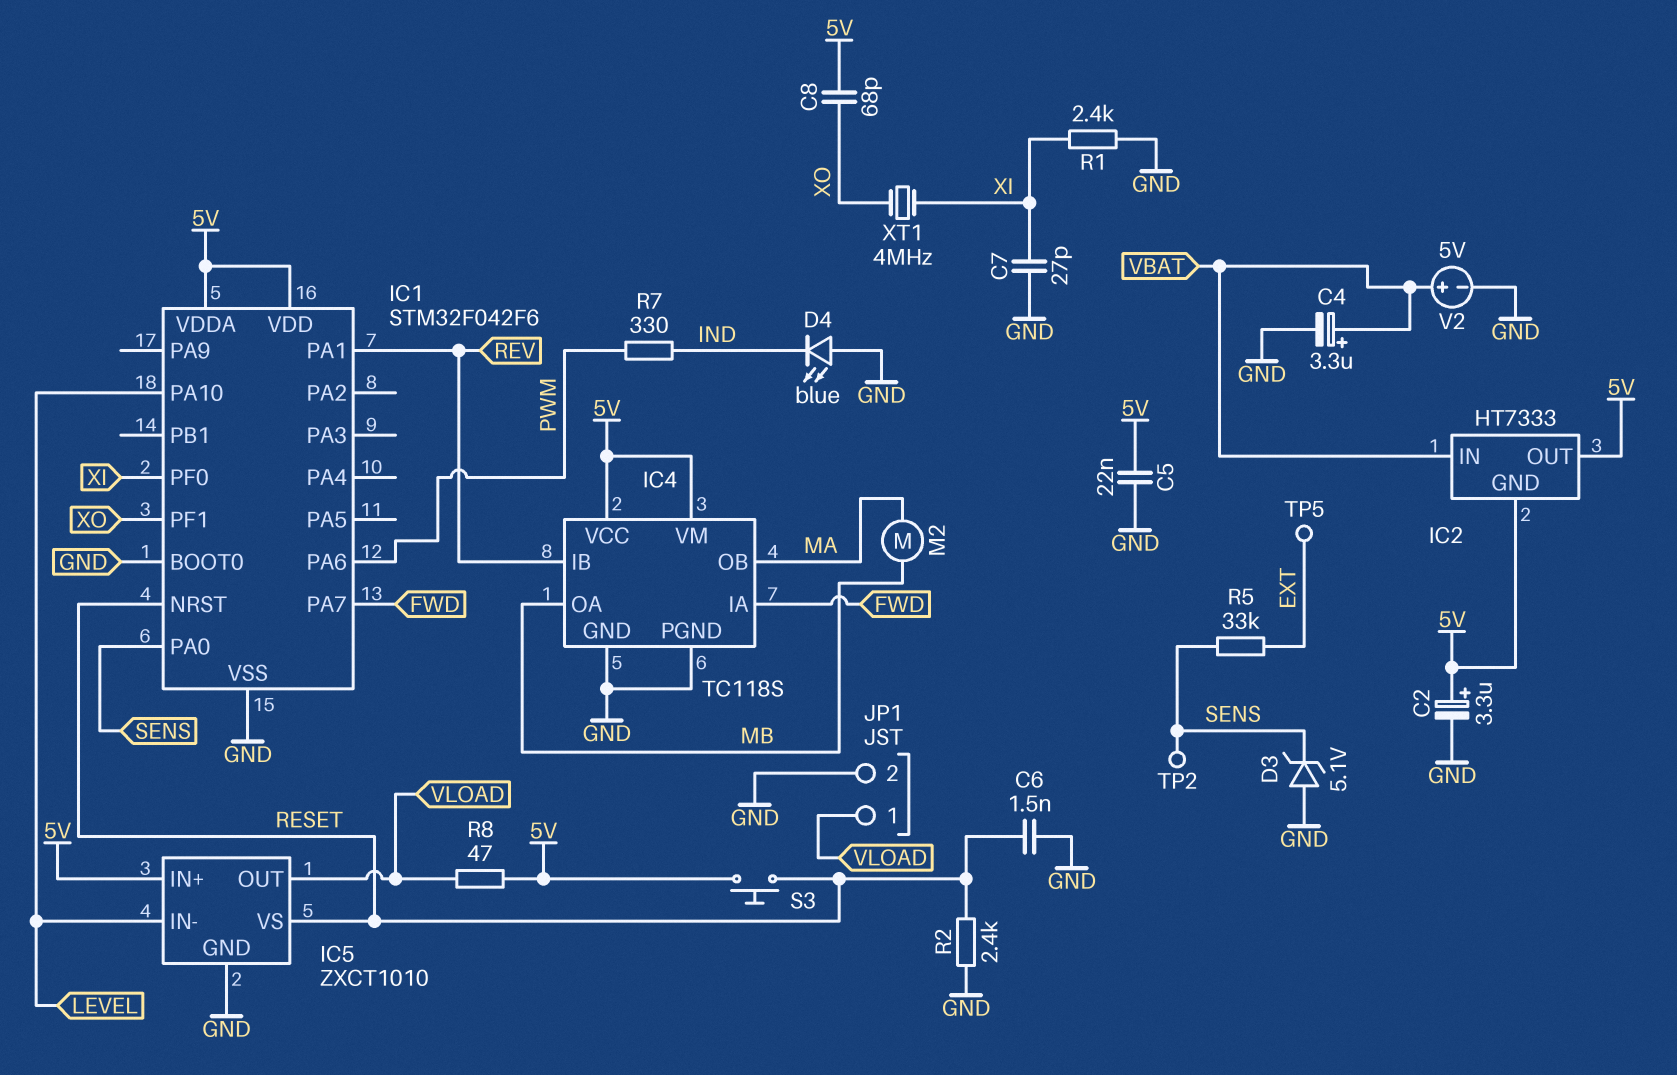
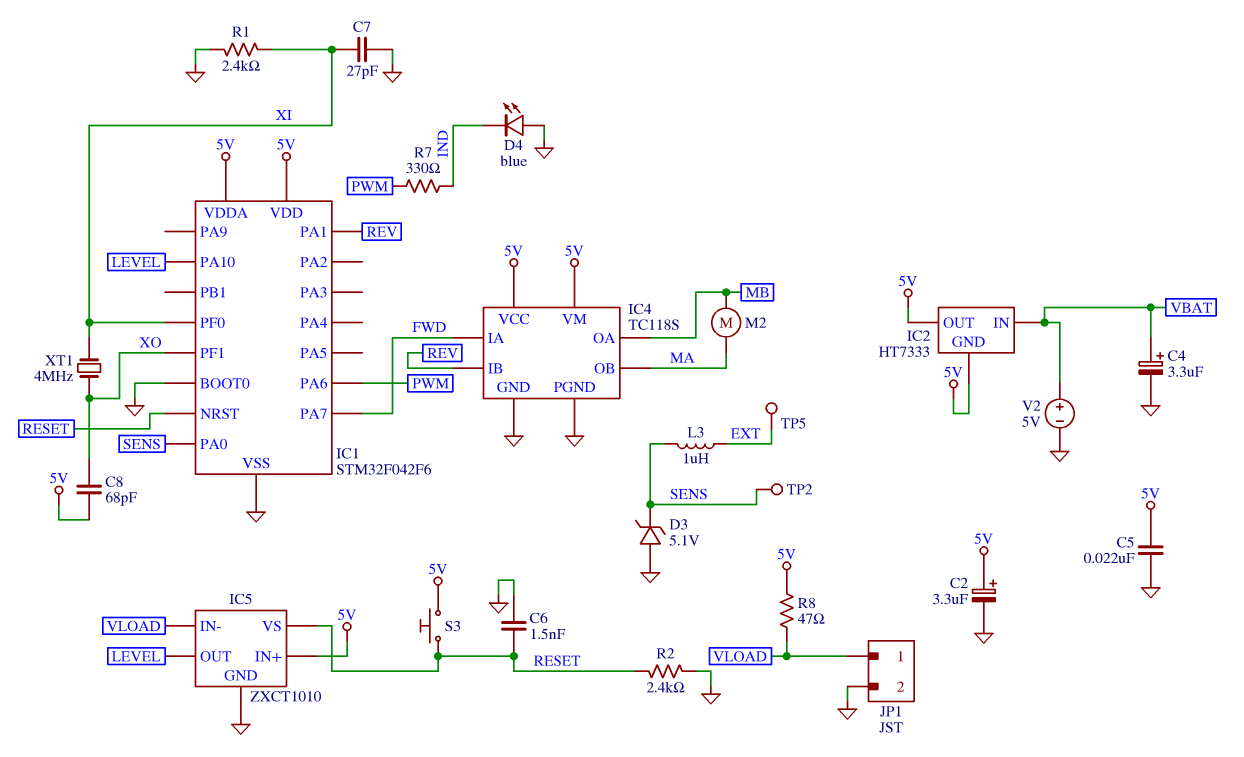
IC5 pin IN-: LEVEL -> VLOAD
IC5 pin OUT: VLOAD -> LEVEL
L3: none -> 1uH (EXT, SENS)
R5: 33k (EXT, SENS) -> none

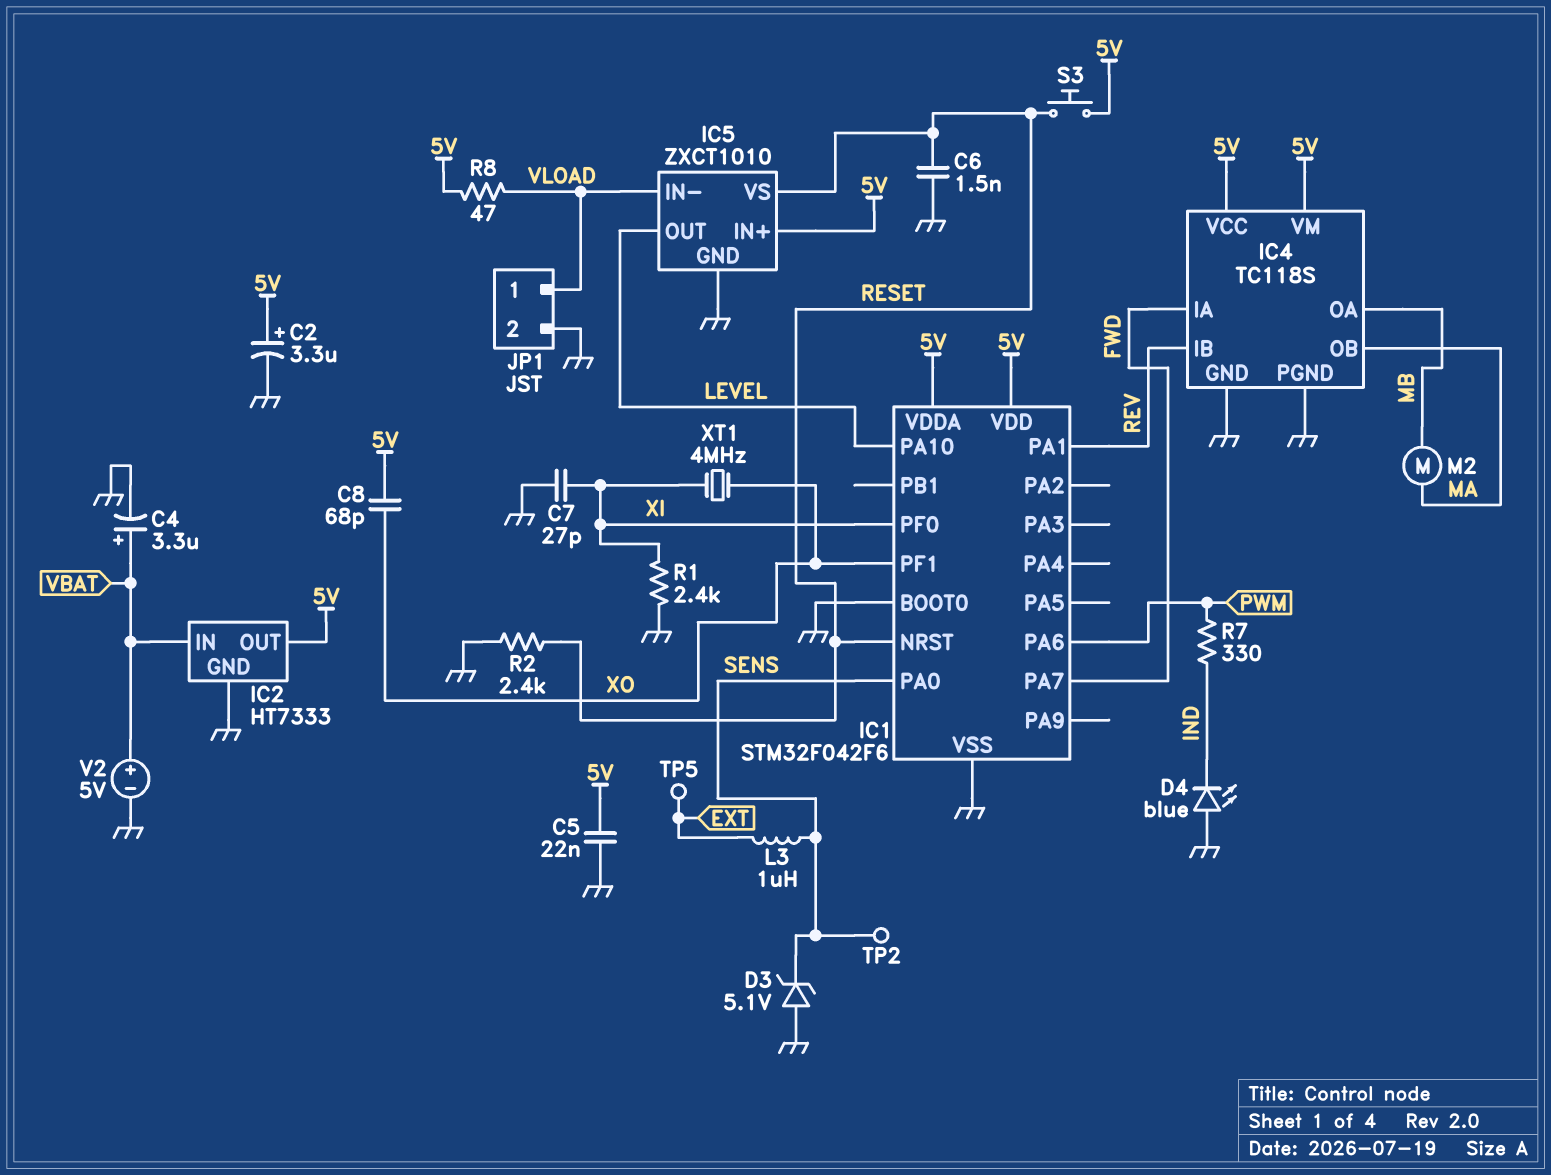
IC2 pin GND: 5V -> GND

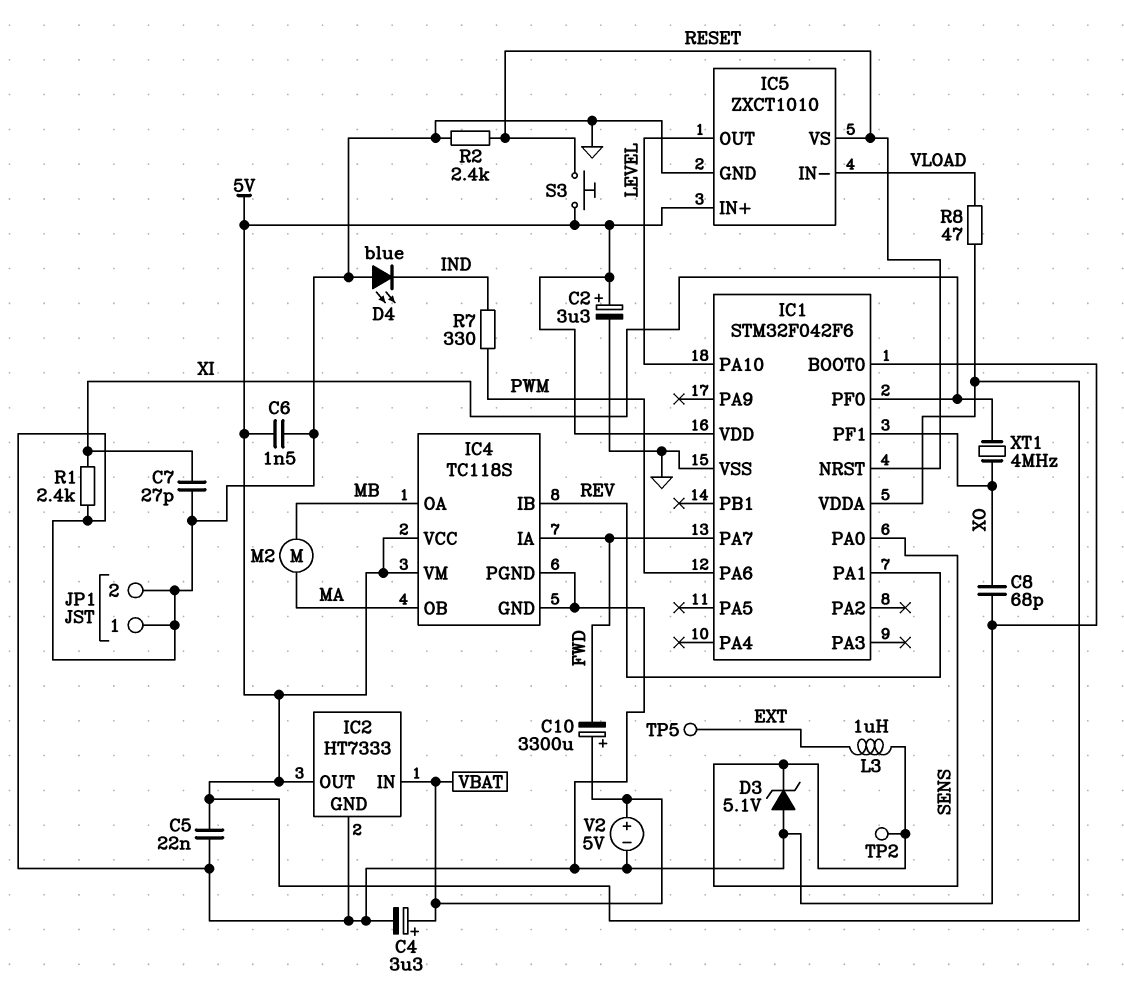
C6: 1.5nF (GND, RESET) -> 1.5nF (5V, GND)
C8: 68pF (5V, XO) -> 68pF (GND, XO)
C10: none -> 3300uF (plus VBAT, minus FWD)
JP1 pin 1: VLOAD -> GND

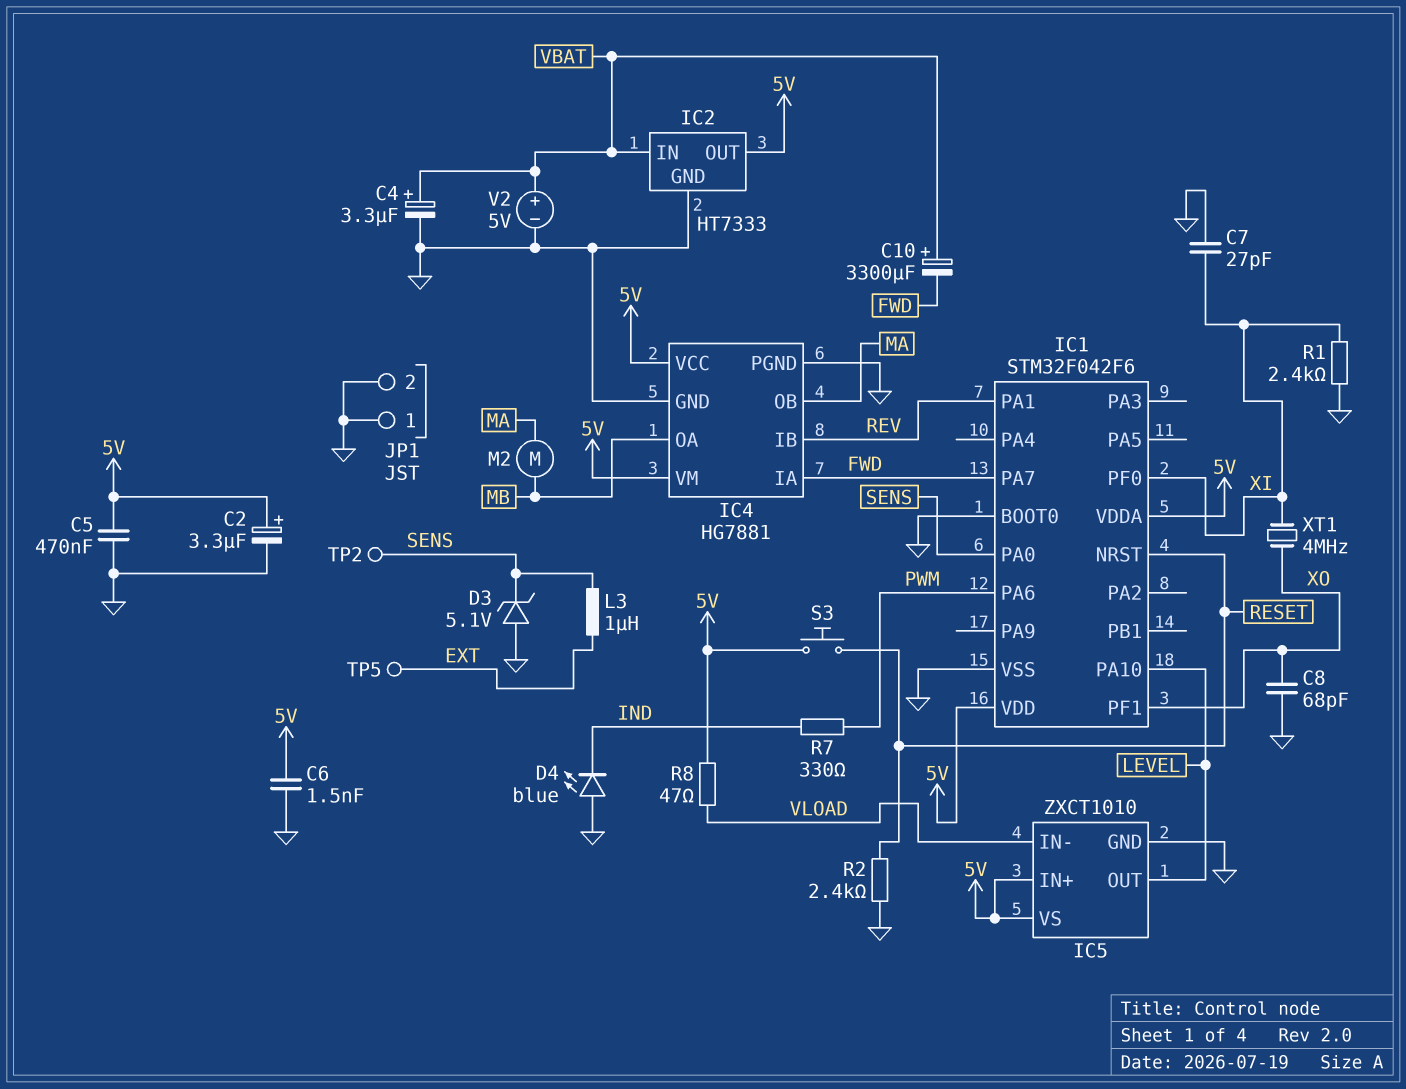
C5: 22nF (5V, GND) -> 470nF (5V, GND)
IC4: TC118S -> HG7881
IC5 pin VS: RESET -> 5V

